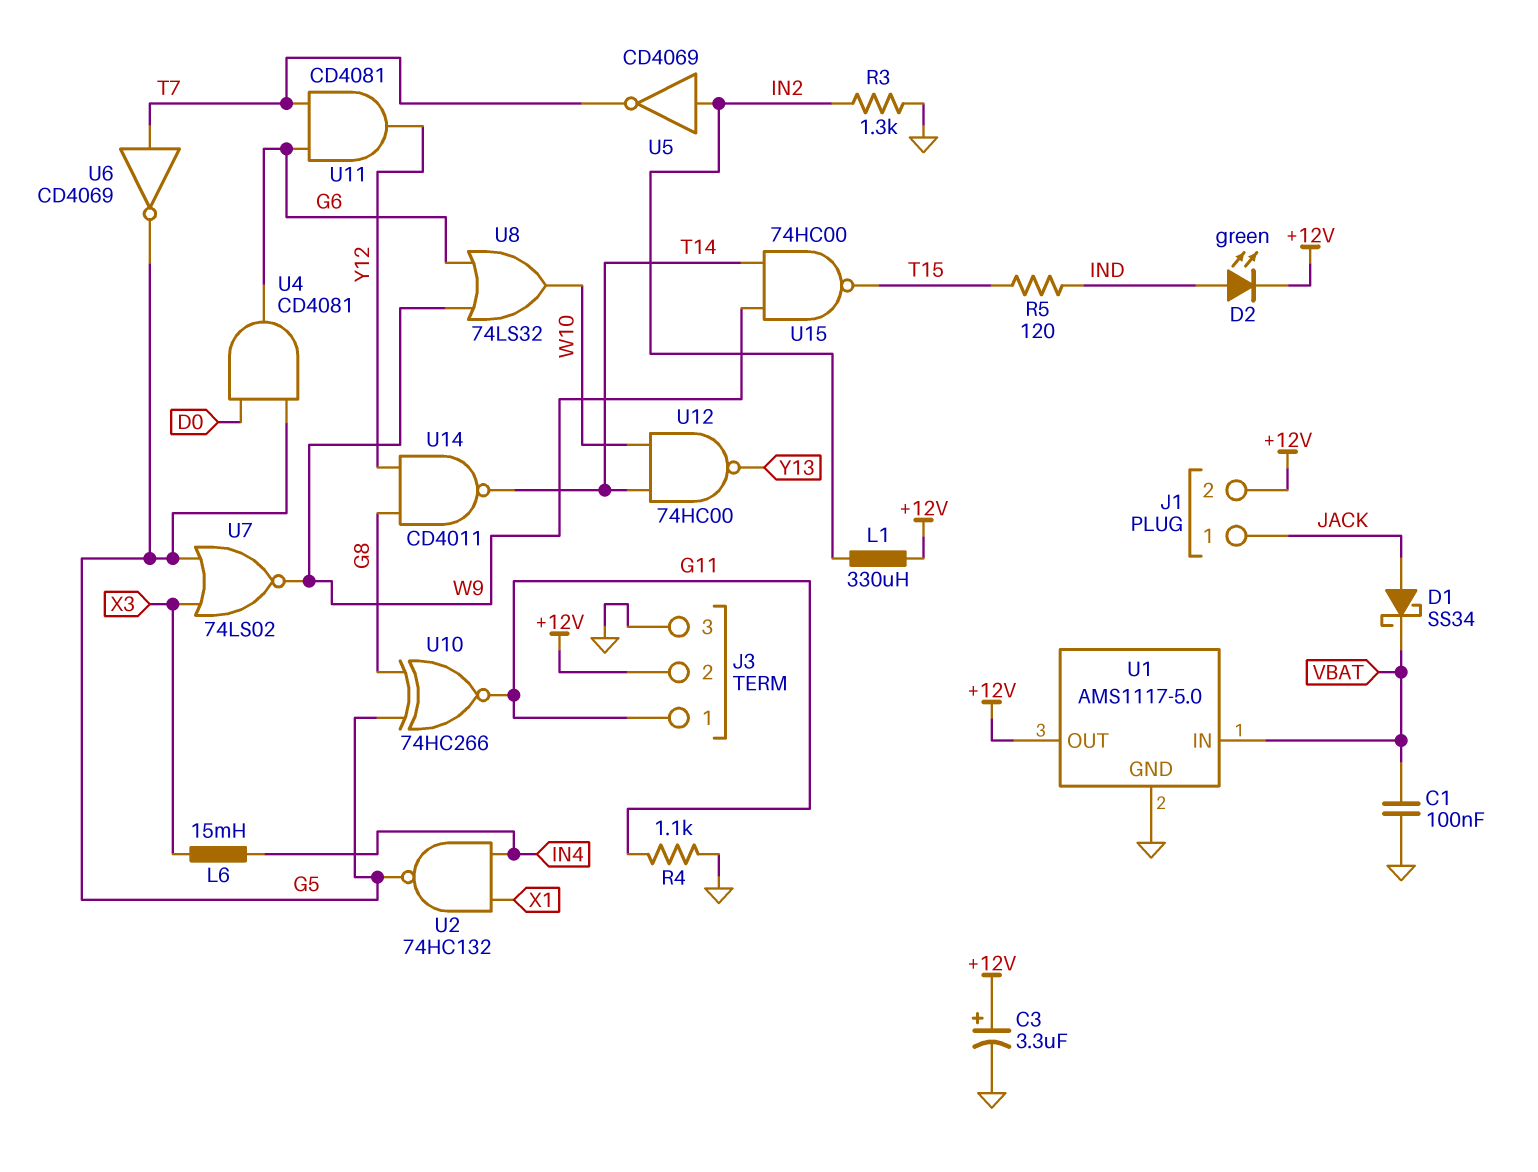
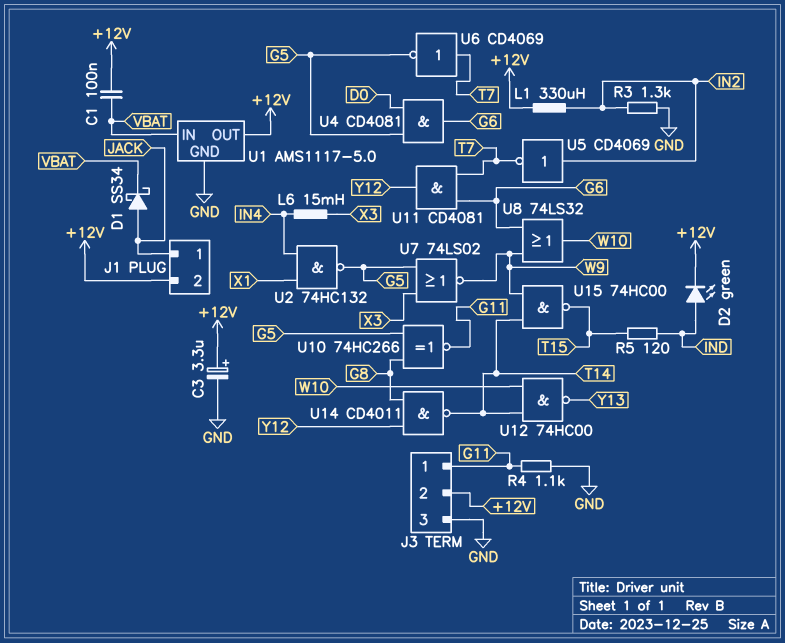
C1: 100nF (GND, VBAT) -> 100nF (+12V, VBAT)

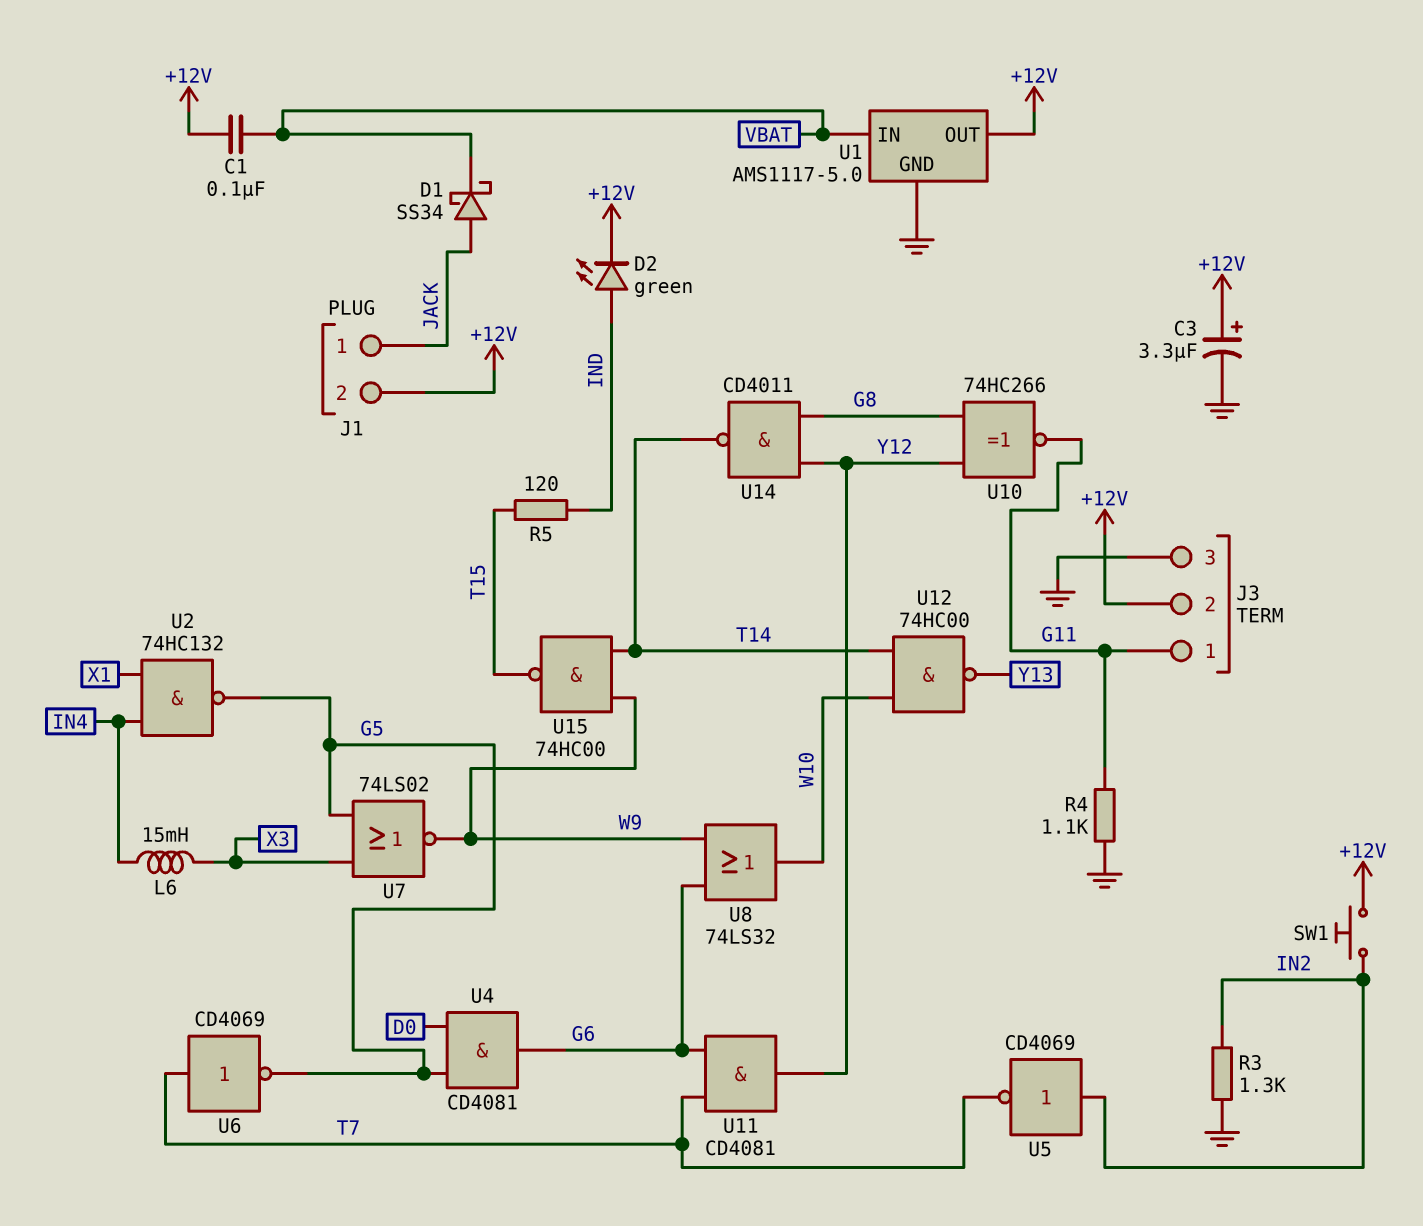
L1: 330uH (+12V, IN2) -> none
SW1: none -> button (+12V, IN2)
U10: XNOR 74HC266 (in G5, in G8, out G11) -> XNOR 74HC266 (in G8, in Y12, out G11)

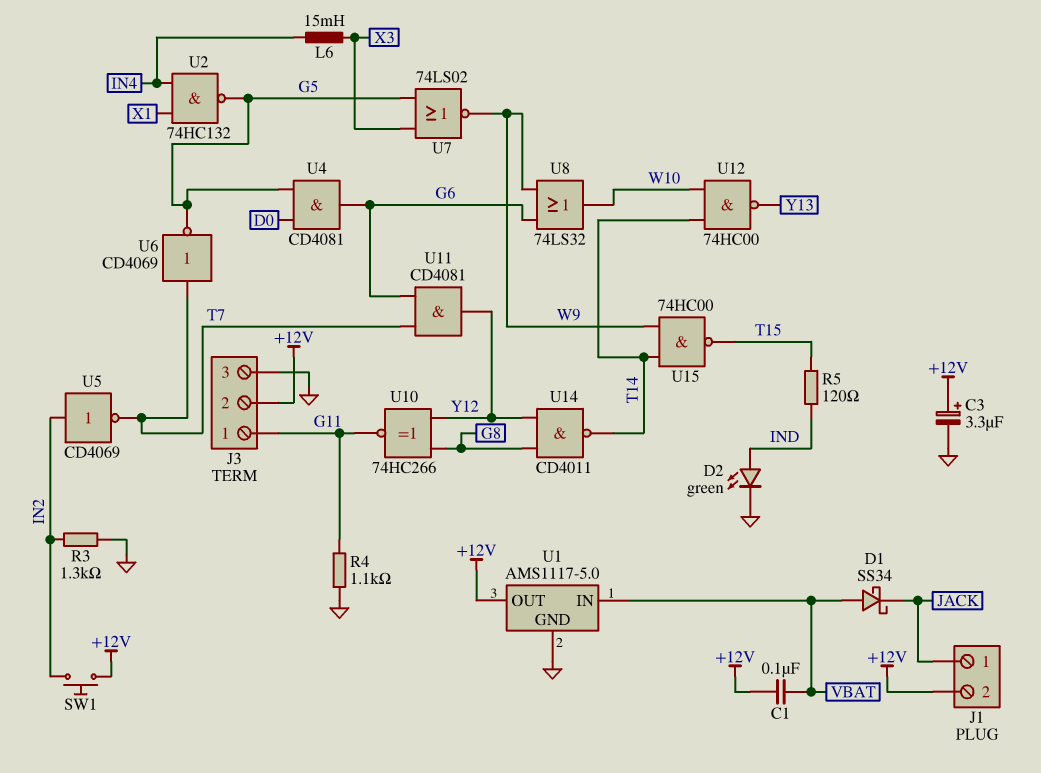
D1: schottky SS34 (A JACK, K VBAT) -> schottky SS34 (A VBAT, K JACK)
D2: LED green (A IND, K +12V) -> LED green (A IND, K GND)

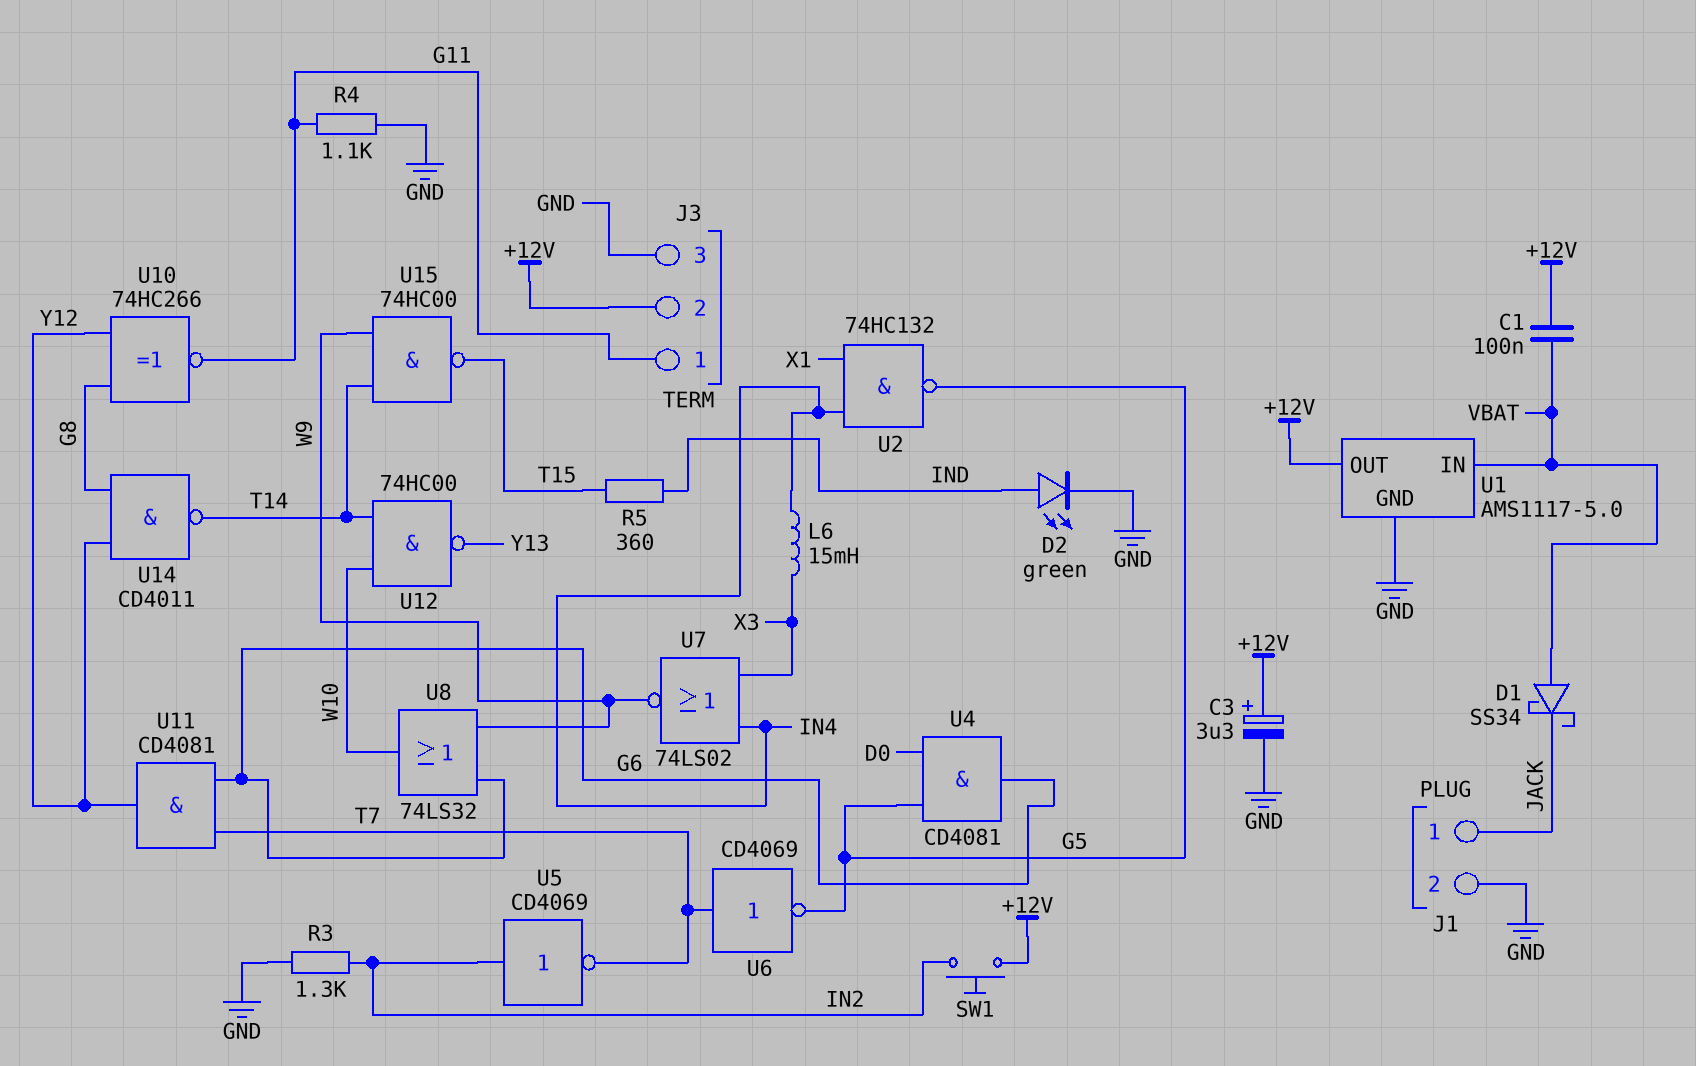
J1 pin 2: +12V -> GND
R5: 120 (IND, T15) -> 360 (IND, T15)
U7: NOR 74LS02 (in G5, in X3, out W9) -> NOR 74LS02 (in IN4, in X3, out W9)

